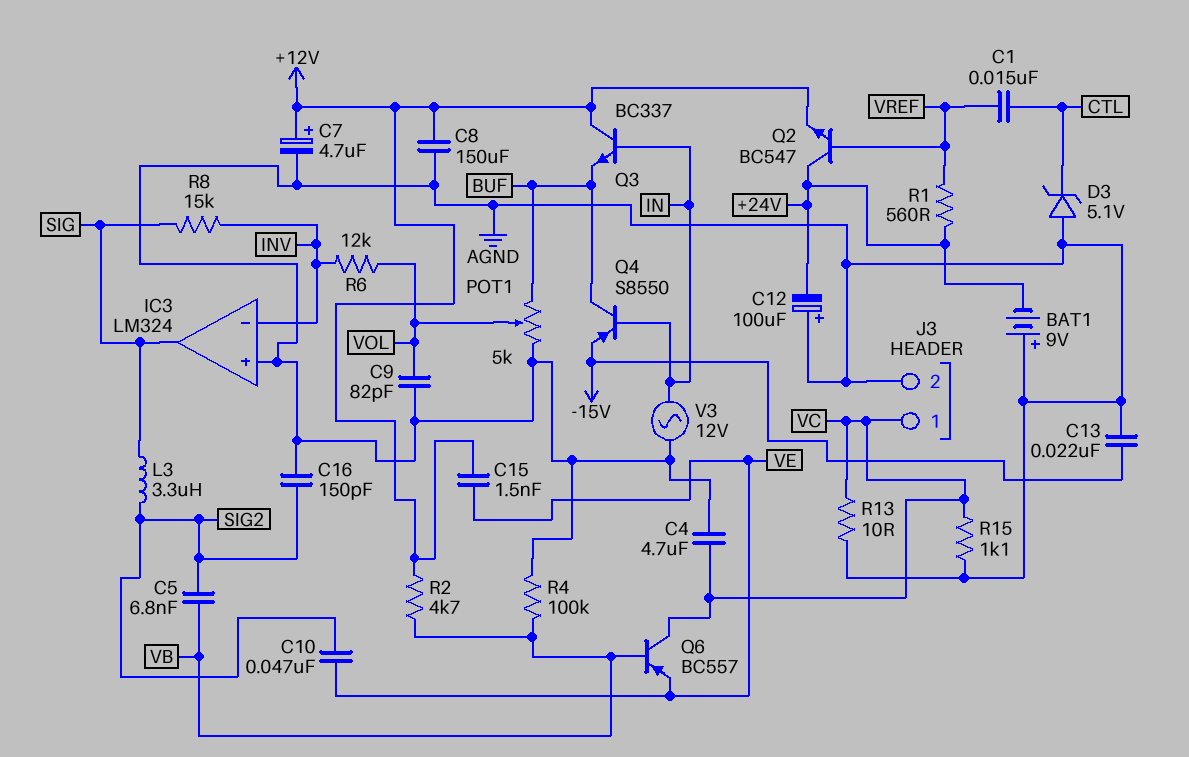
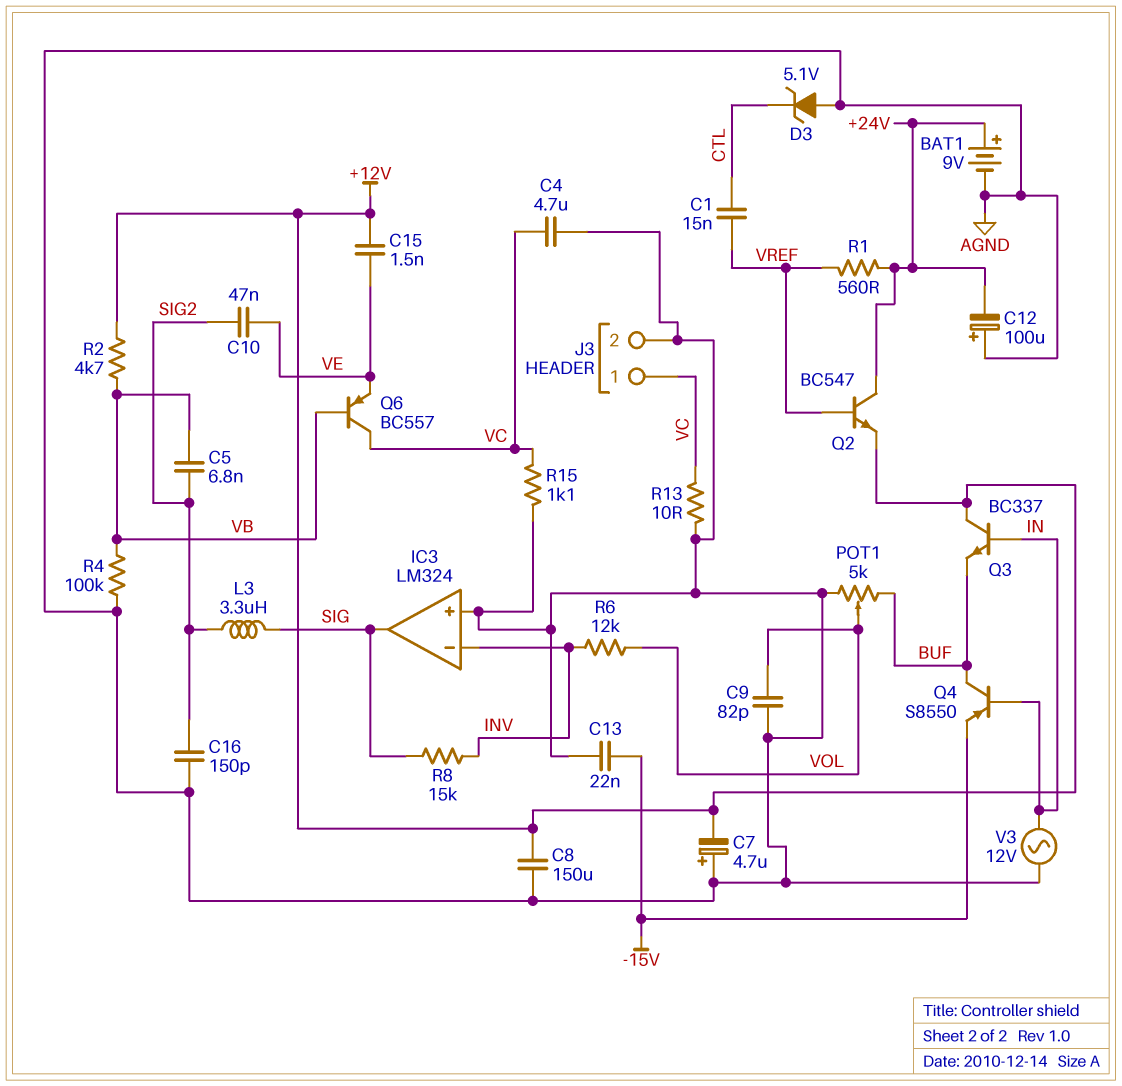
BAT1: 9V (plus AGND, minus +24V) -> 9V (plus +24V, minus AGND)
C7: 4.7uF (plus +12V, minus AGND) -> 4.7uF (plus AGND, minus +12V)

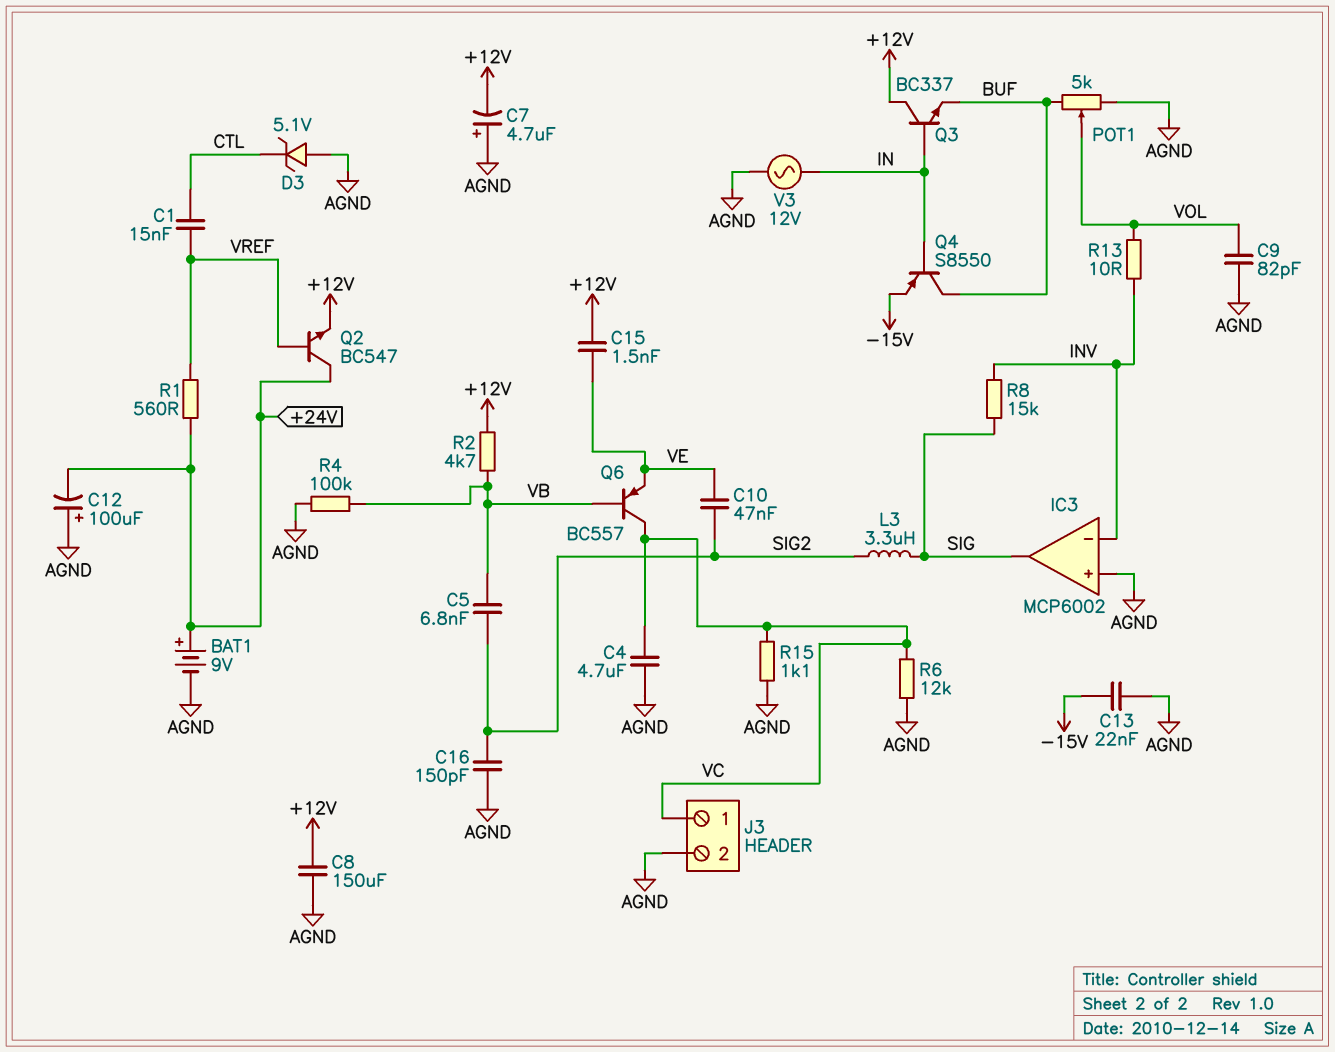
IC3: LM324 -> MCP6002
R6: 12k (INV, VOL) -> 12k (AGND, VC)
R13: 10 (AGND, VC) -> 10 (INV, VOL)

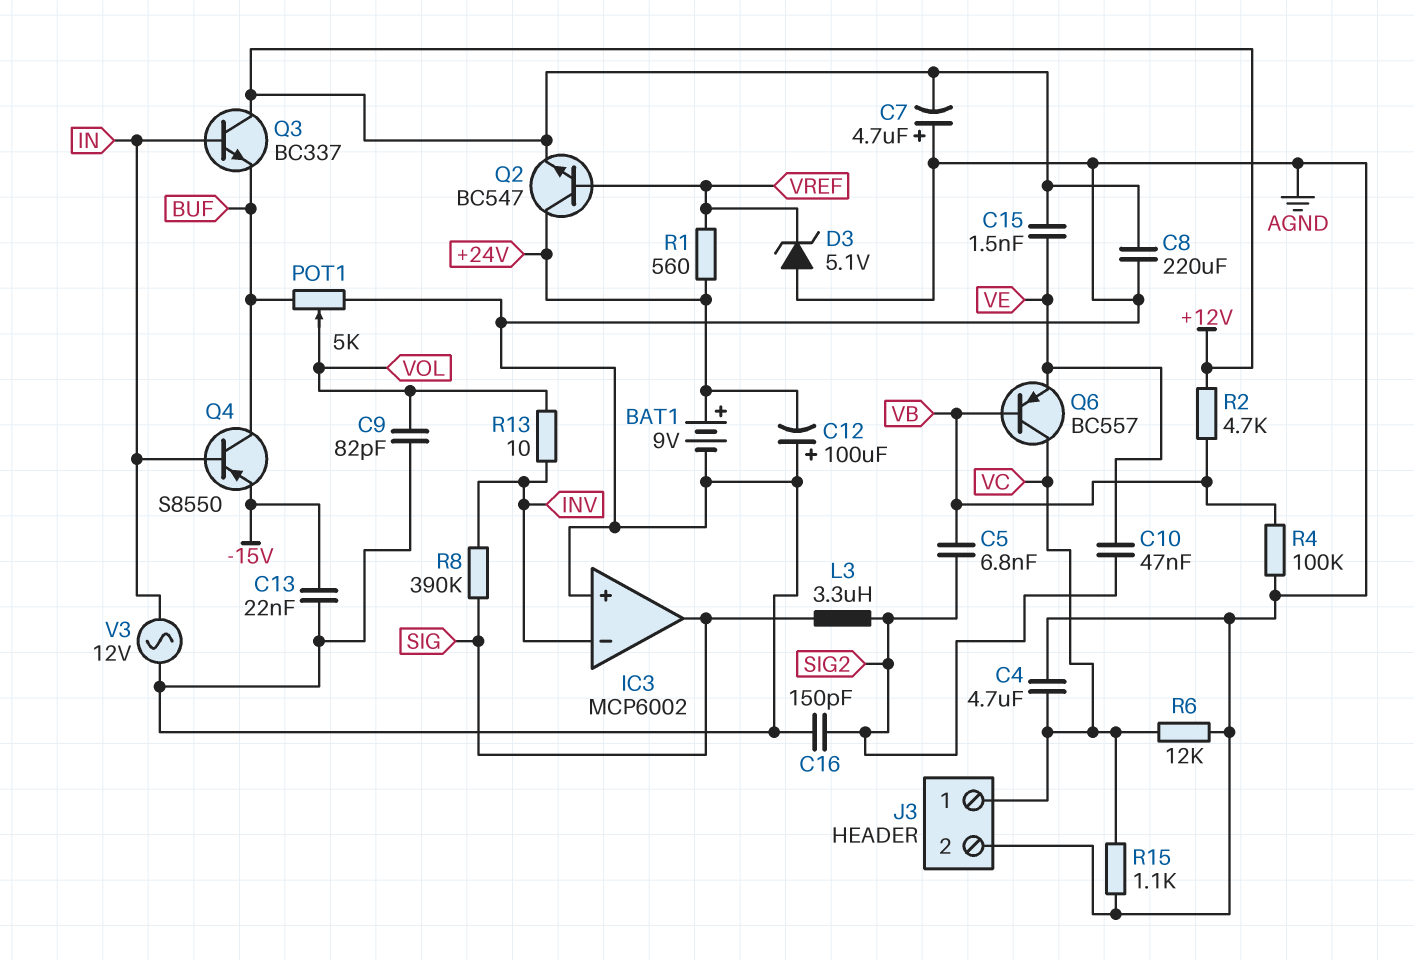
C1: 15nF (CTL, VREF) -> none
C8: 150uF (+12V, AGND) -> 220uF (+12V, AGND)
D3: zener 5.1V (A AGND, K CTL) -> zener 5.1V (A AGND, K VREF)
R8: 15k (INV, SIG) -> 390k (INV, SIG)

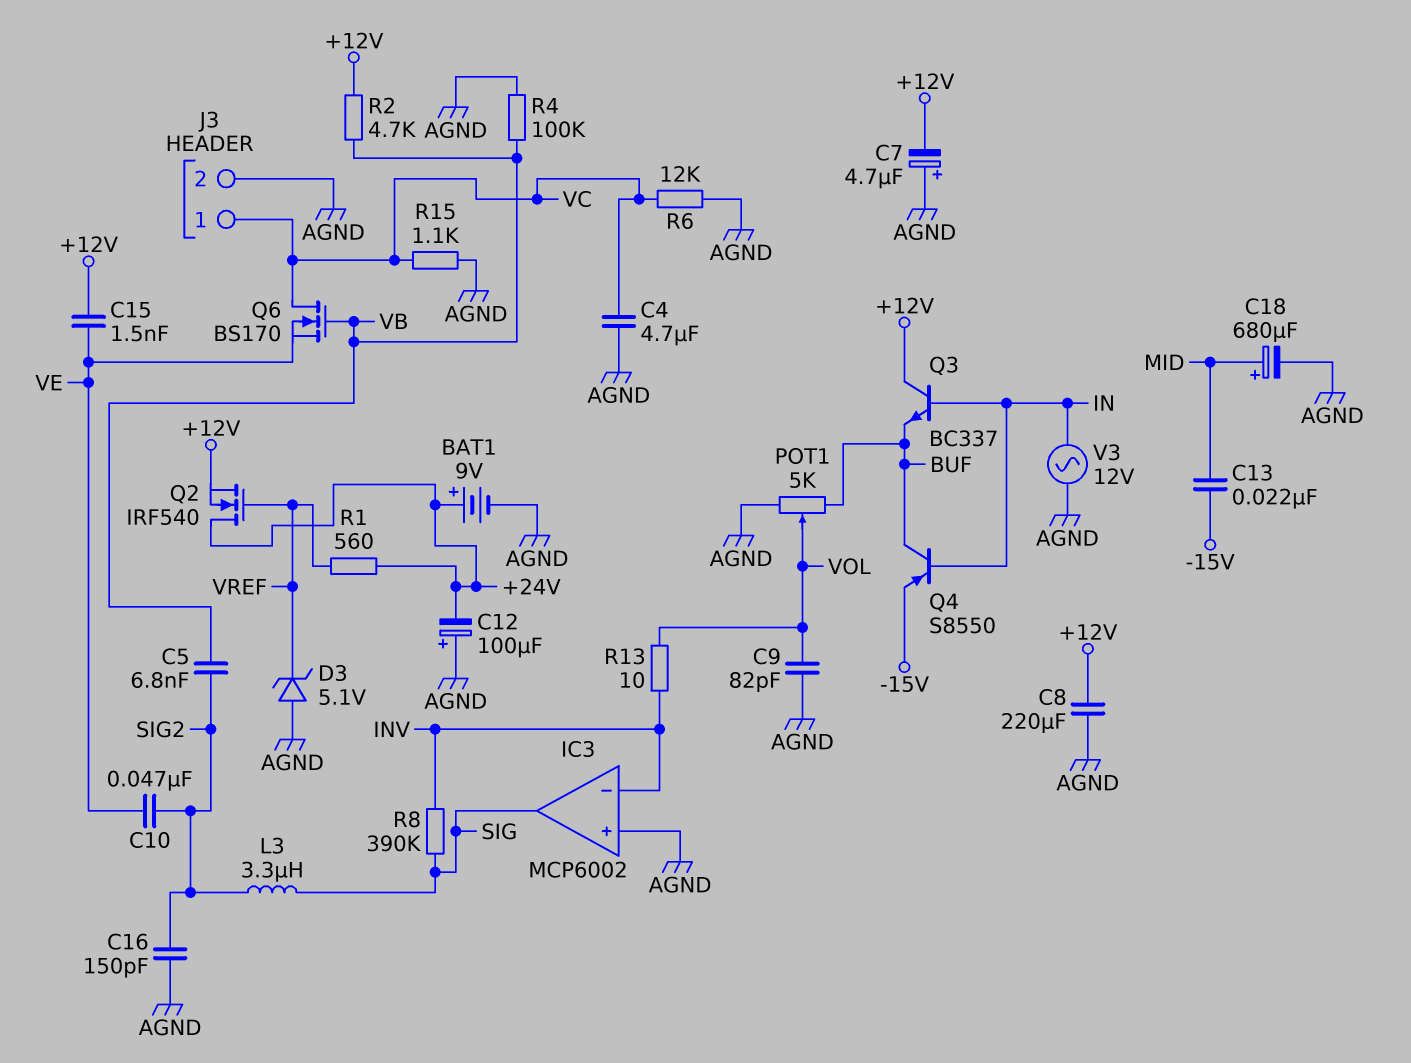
C13: 22nF (-15V, AGND) -> 22nF (-15V, MID)
C18: none -> 680uF (plus MID, minus AGND)
Q2: NPN BC547 (B VREF, C +24V, E +12V) -> NMOS IRF540 (G VREF, D +24V, S +12V)
Q6: PNP BC557 (B VB, C VC, E VE) -> NMOS BS170 (G VB, D VC, S VE)

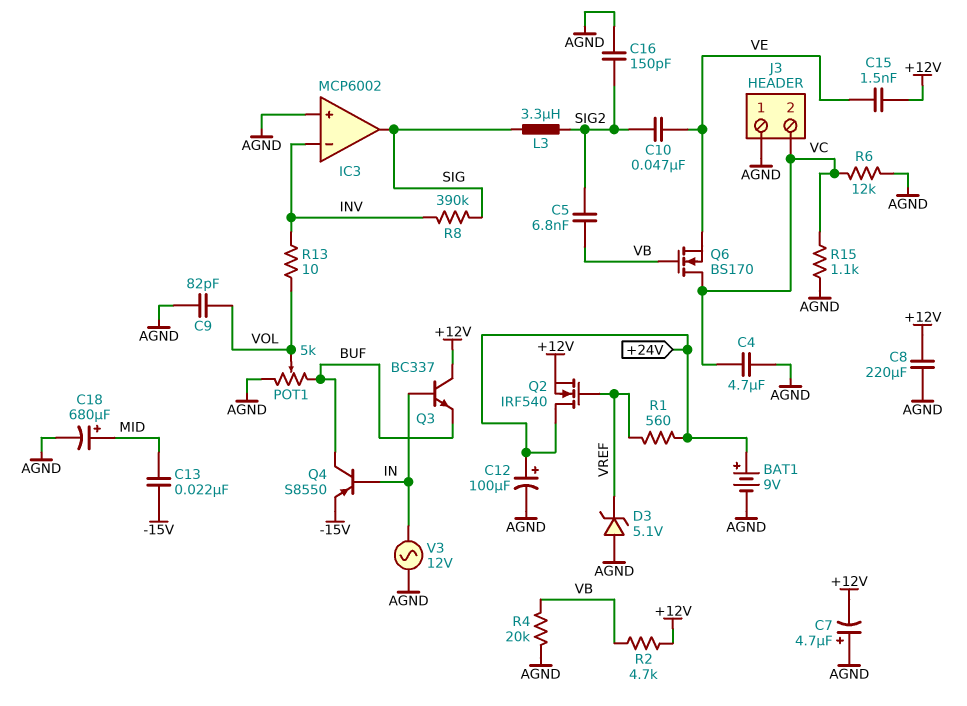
C12: 100uF (plus AGND, minus +24V) -> 100uF (plus +24V, minus AGND)
J3 pin 1: VC -> AGND
J3 pin 2: AGND -> VC
R4: 100k (AGND, VB) -> 20k (AGND, VB)

